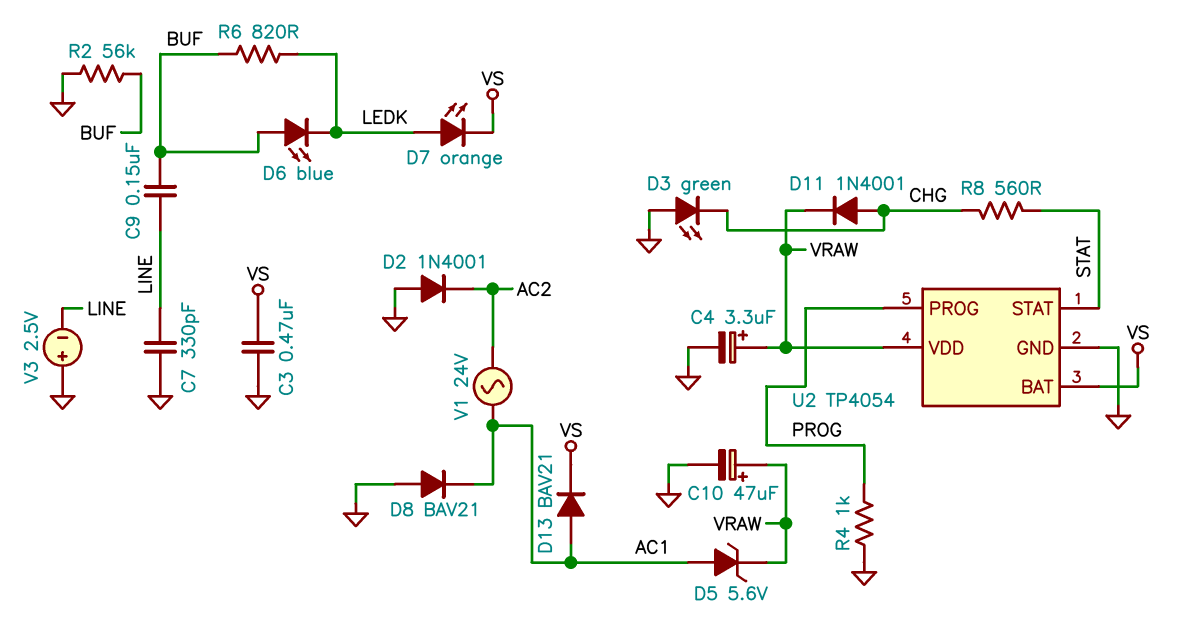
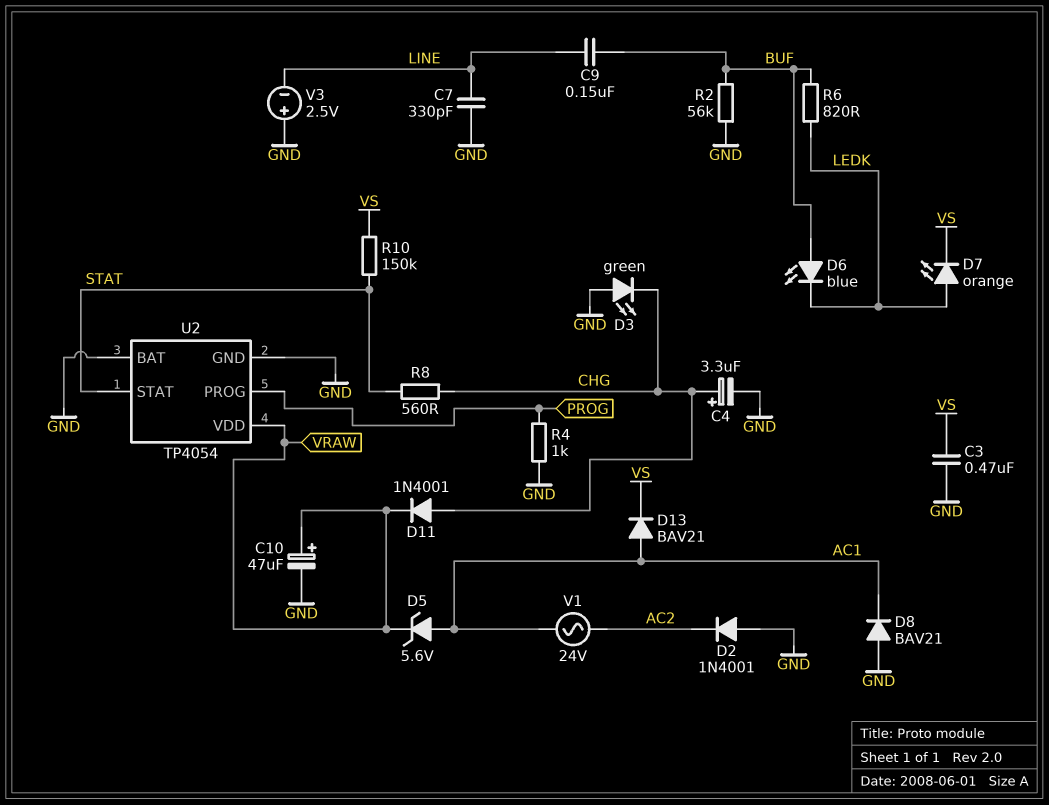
C4: 3.3uF (plus VRAW, minus GND) -> 3.3uF (plus CHG, minus GND)
R10: none -> 150k (STAT, VS)
U2 pin BAT: VS -> GND

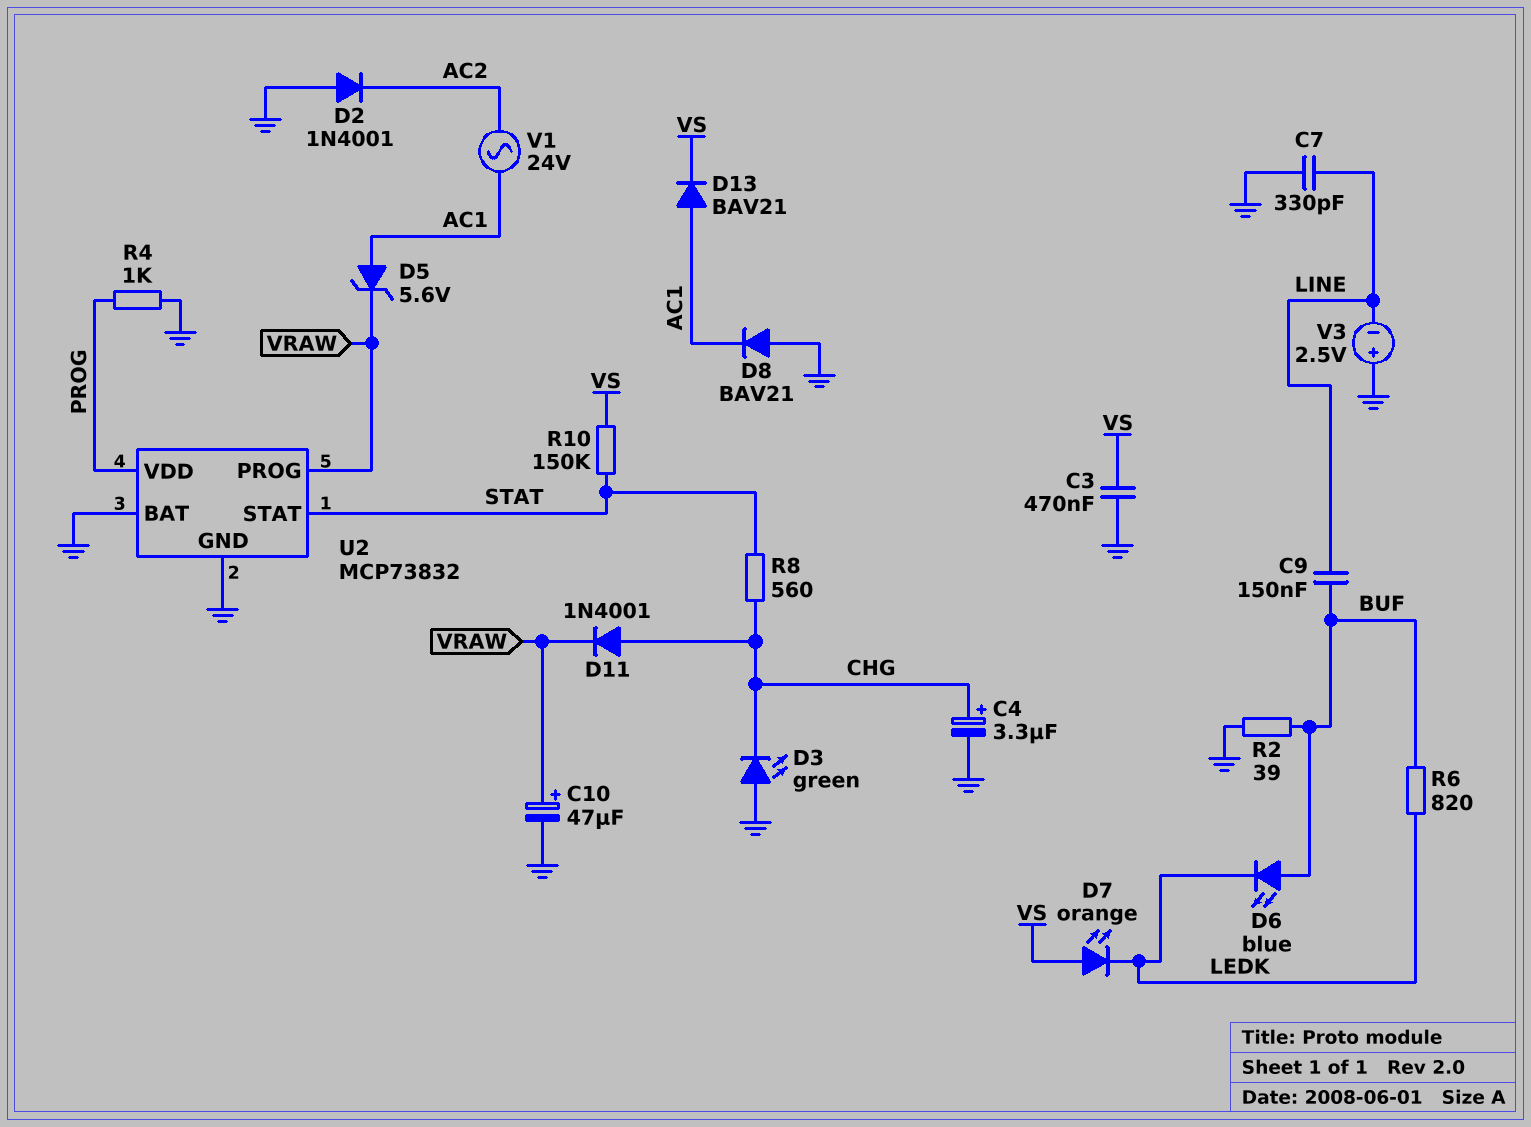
D7: LED orange (A LEDK, K VS) -> LED orange (A VS, K LEDK)
R2: 56k (BUF, GND) -> 39 (BUF, GND)
U2: TP4054 -> MCP73832
U2 pin PROG: PROG -> VRAW
U2 pin VDD: VRAW -> PROG

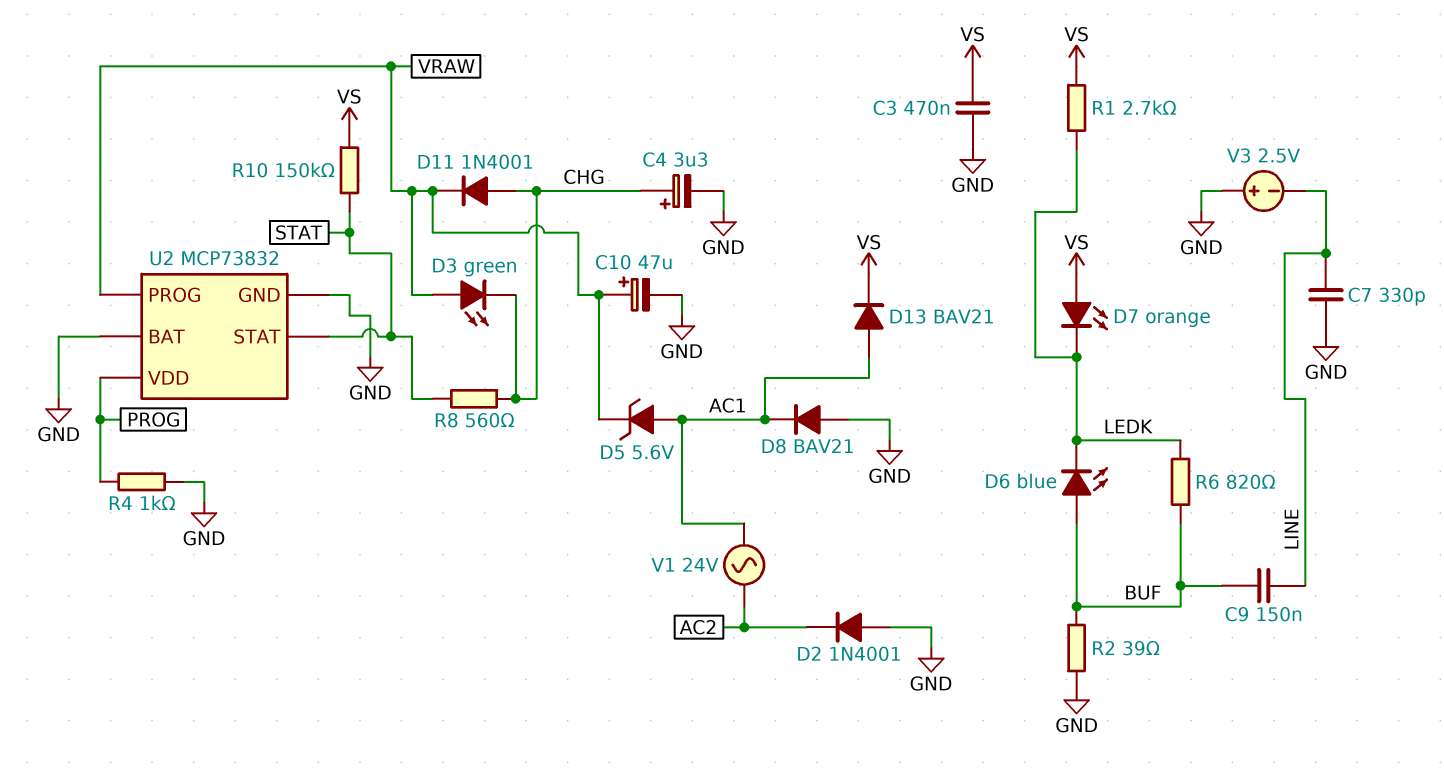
D3: LED green (A GND, K CHG) -> LED green (A VRAW, K CHG)
R1: none -> 2.7k (LEDK, VS)

